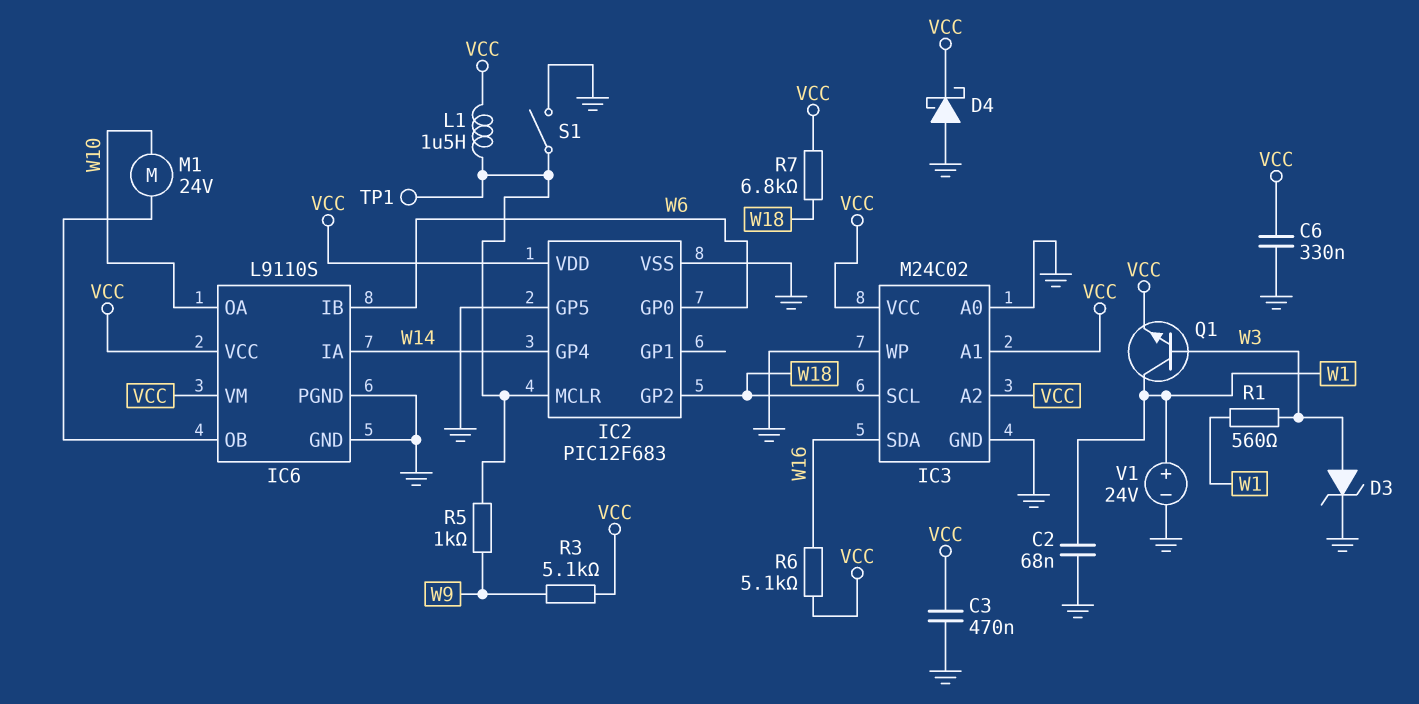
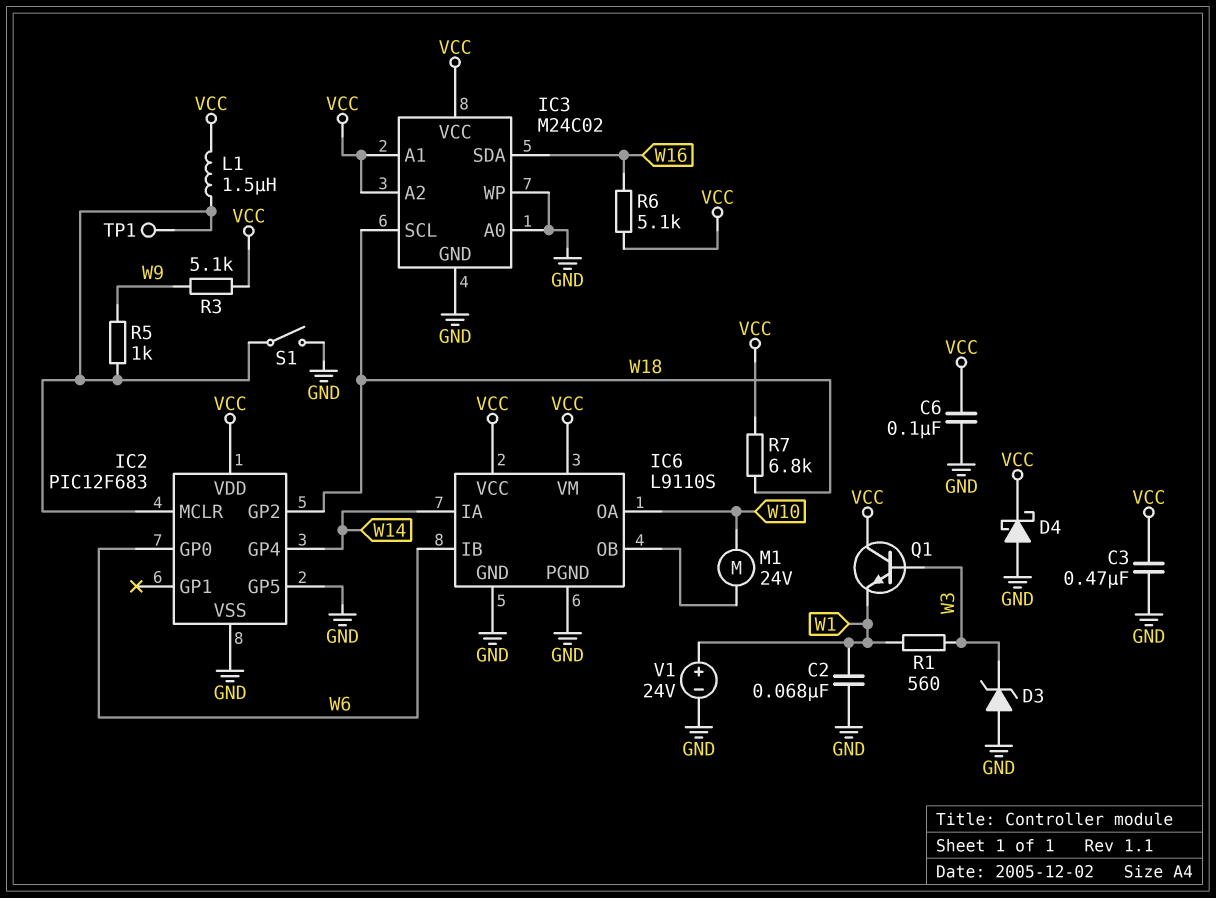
C6: 330nF (GND, VCC) -> 100nF (GND, VCC)
D3: zener (A W3, K GND) -> zener (A GND, K W3)
Q1: NPN (B W3, C W1, E VCC) -> NPN (B W3, C VCC, E W1)

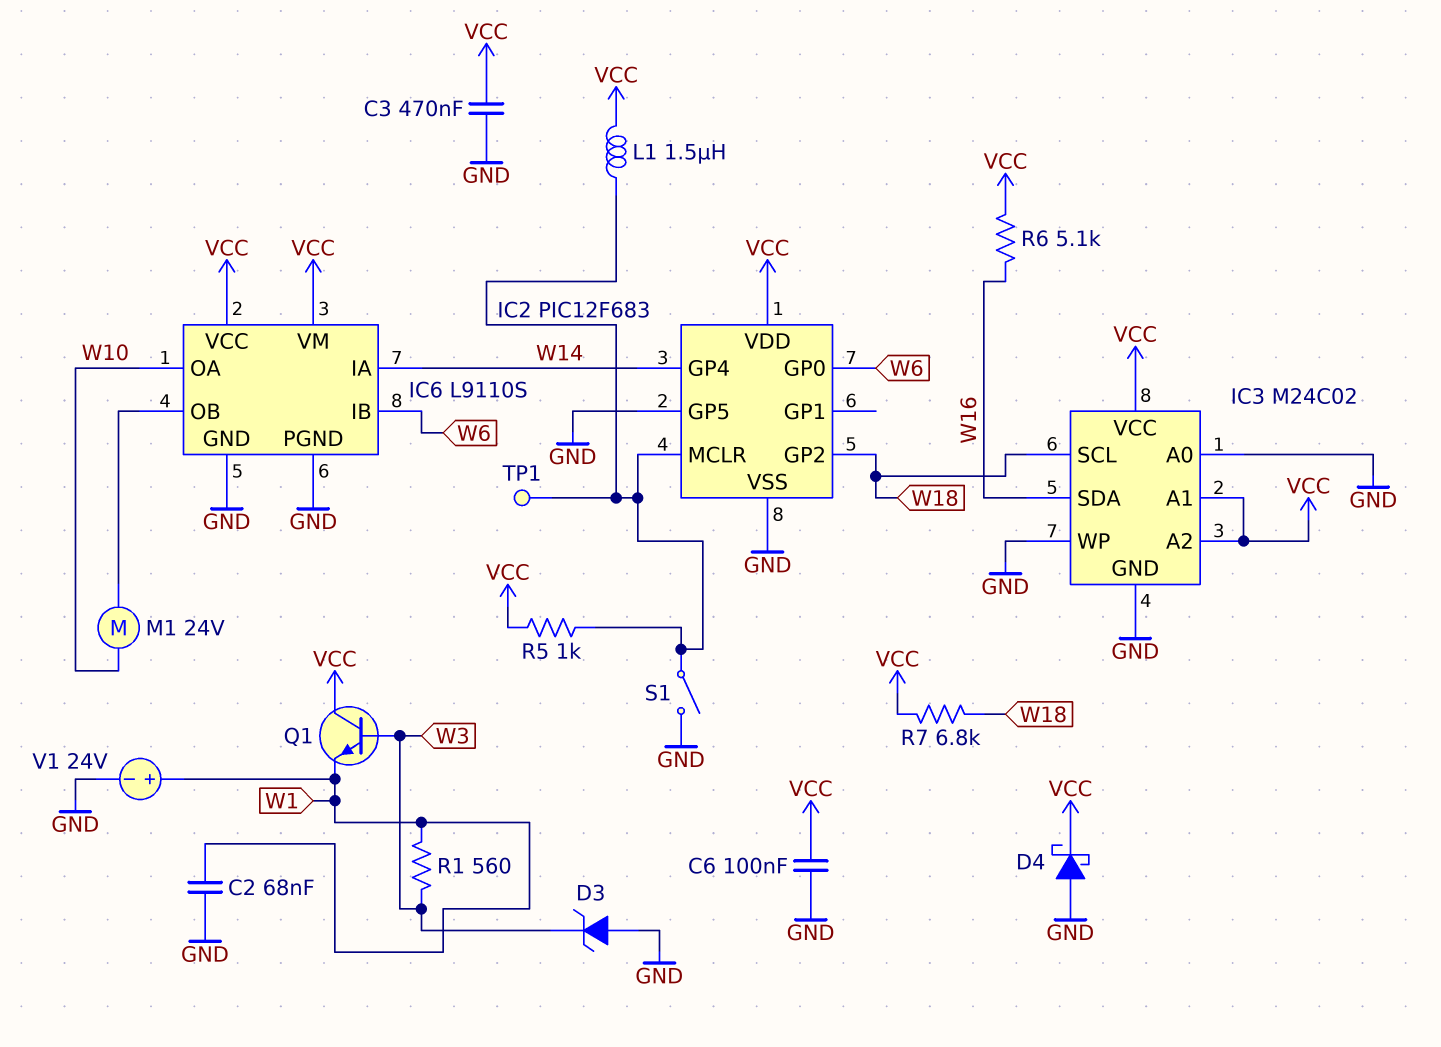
R3: 5.1k (VCC, W9) -> none
R5: 1k (IC2/MCLR, W9) -> 1k (IC2/MCLR, VCC)

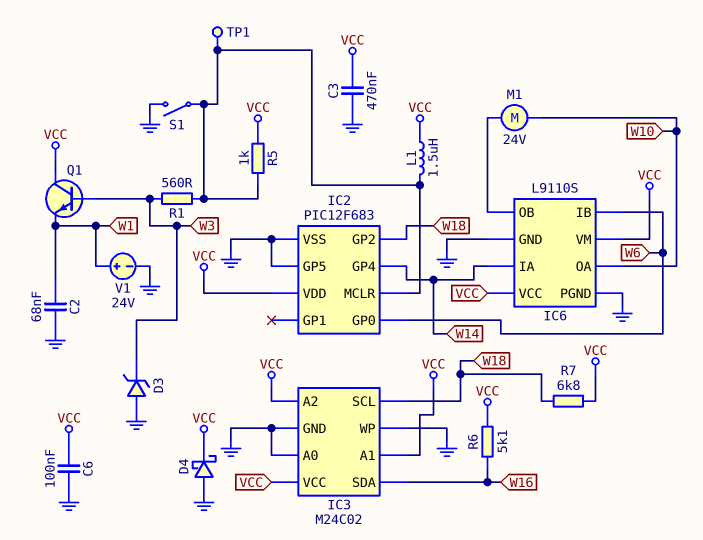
R1: 560 (W1, W3) -> 560 (IC2/MCLR, W3)

